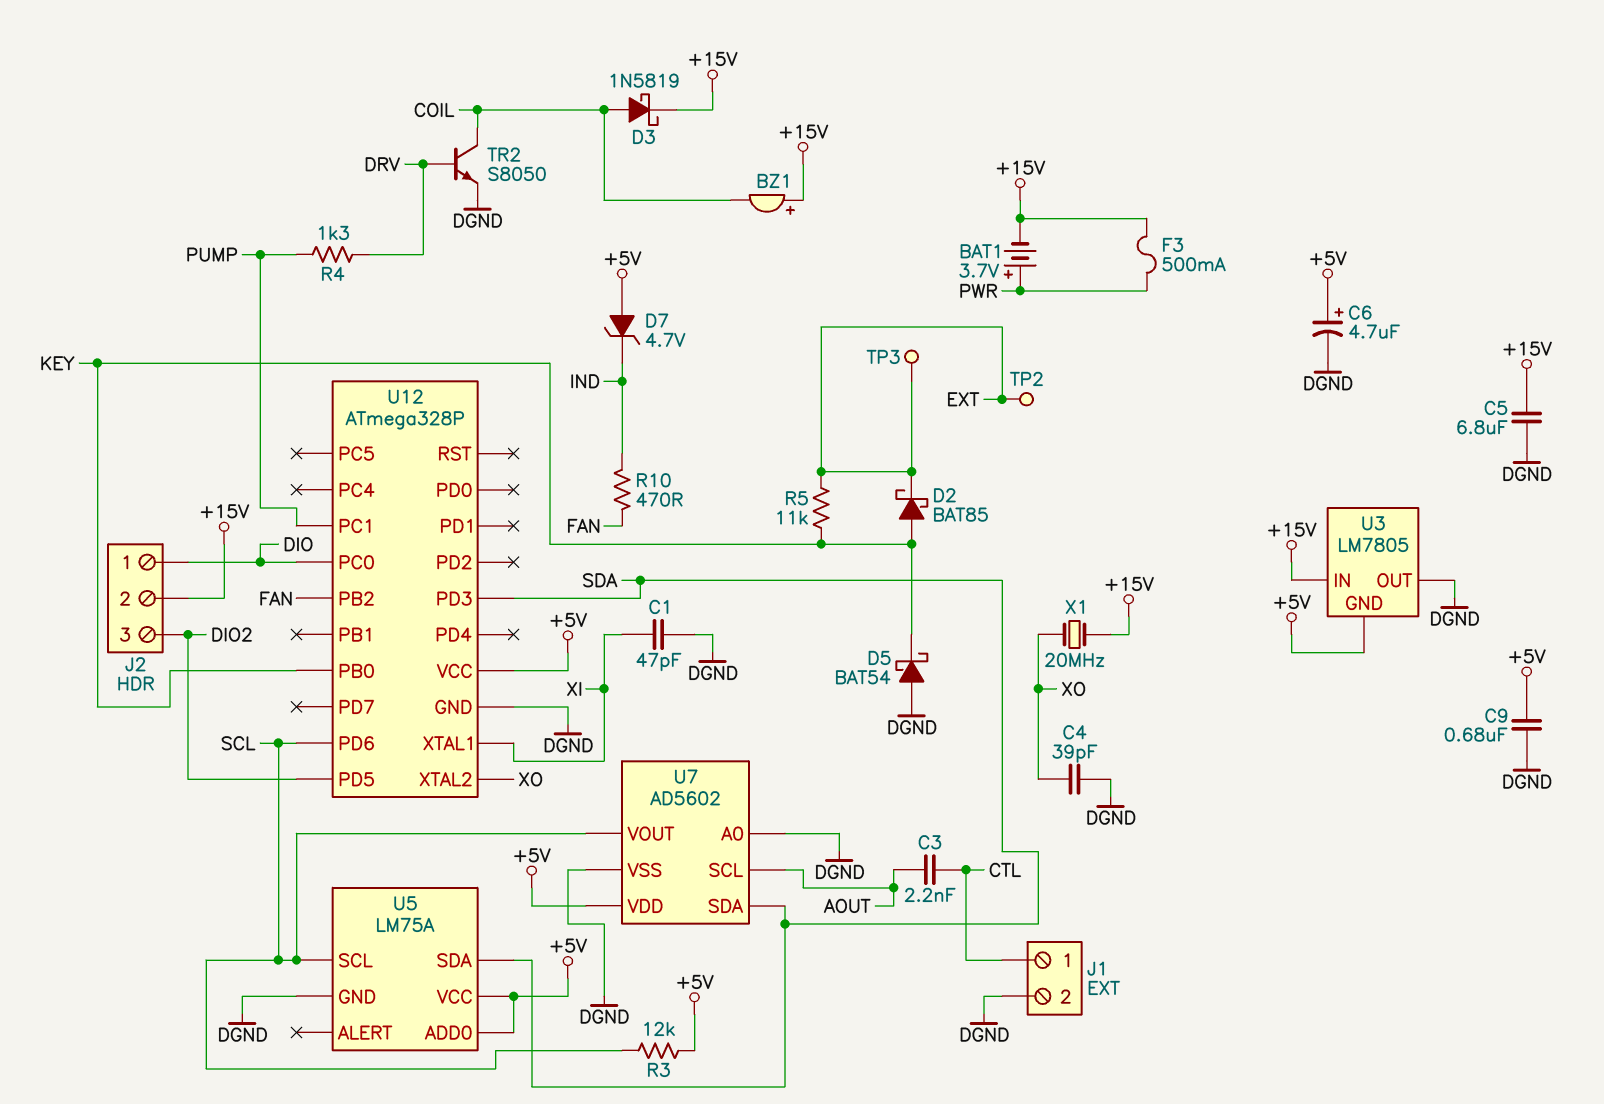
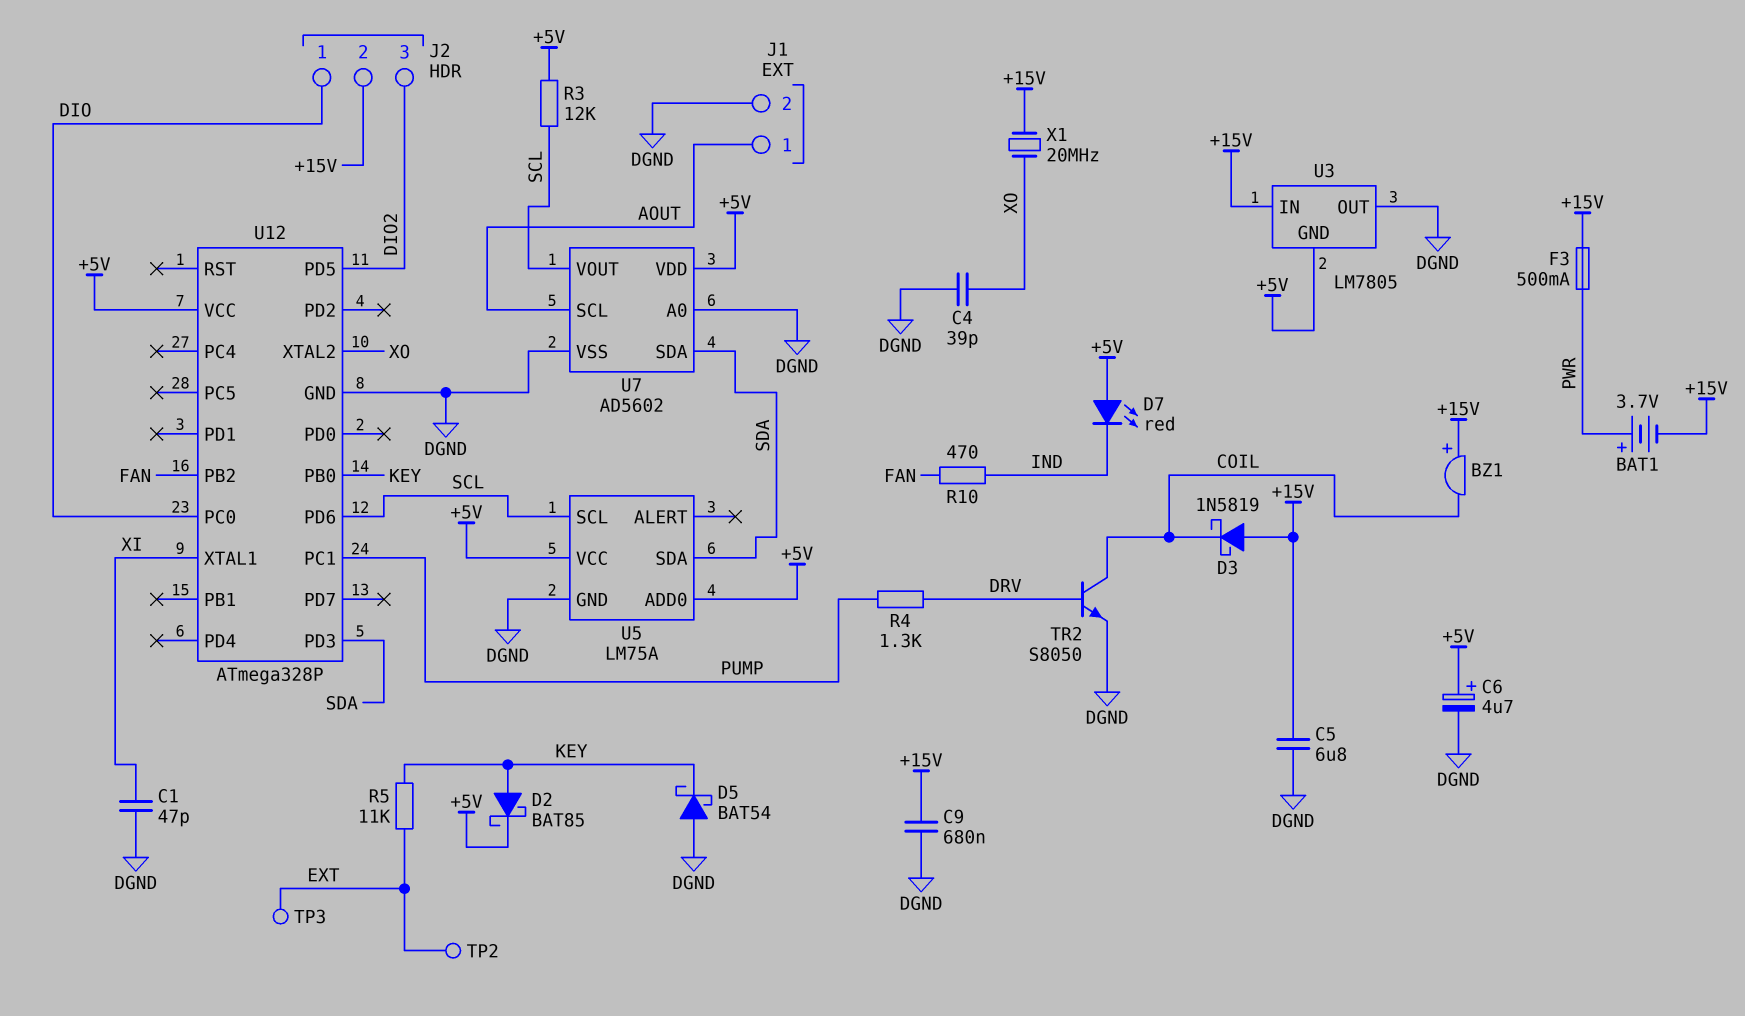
C3: 2.2nF (AOUT, CTL) -> none
C9: 680nF (+5V, DGND) -> 680nF (+15V, DGND)
D2: schottky BAT85 (A KEY, K EXT) -> schottky BAT85 (A KEY, K +5V)
D3: schottky 1N5819 (A COIL, K +15V) -> schottky 1N5819 (A +15V, K COIL)
D7: zener 4.7V (A +5V, K IND) -> LED red (A +5V, K IND)
J1 pin 1: CTL -> AOUT

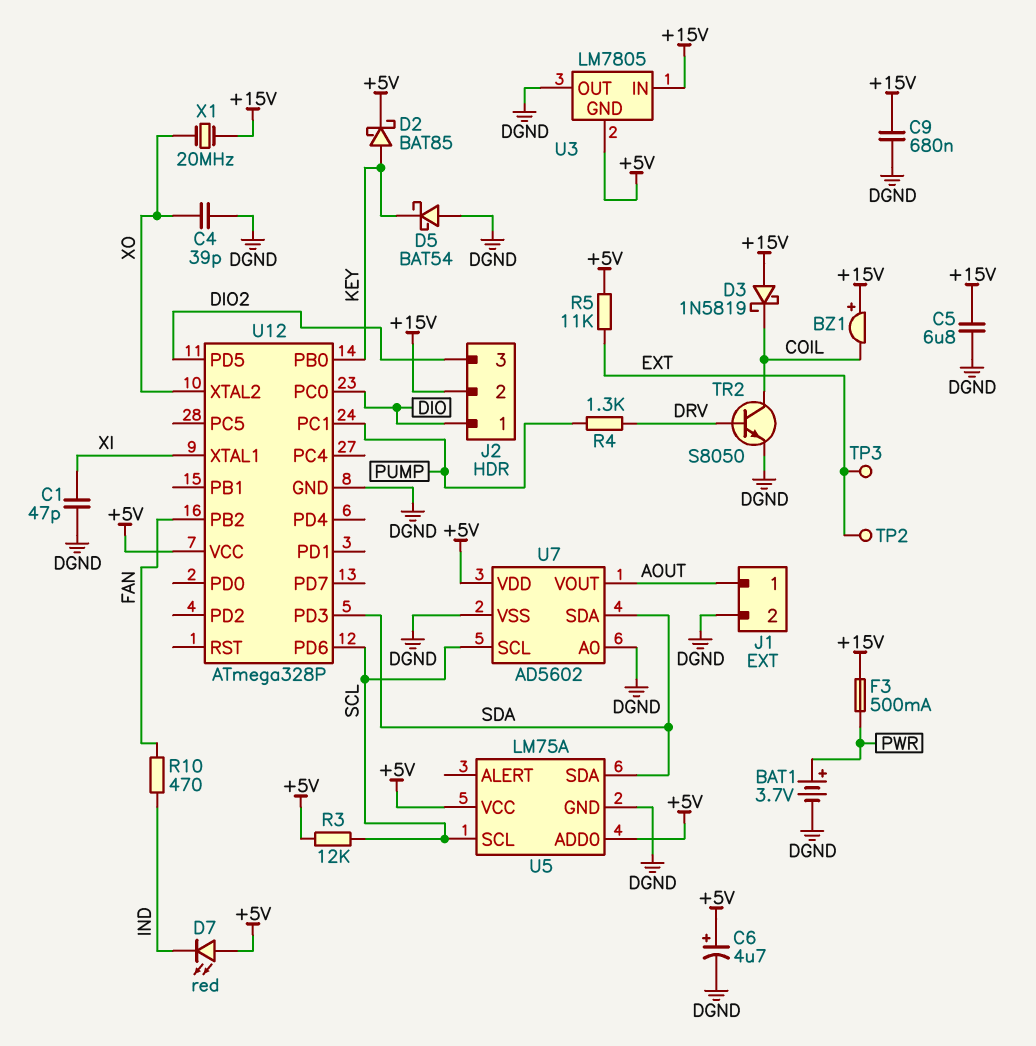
BAT1: 3.7V (plus PWR, minus +15V) -> 3.7V (plus PWR, minus DGND)
R5: 11k (EXT, KEY) -> 11k (+5V, EXT)
U7 pin SCL: AOUT -> SCL
U7 pin VOUT: SCL -> AOUT

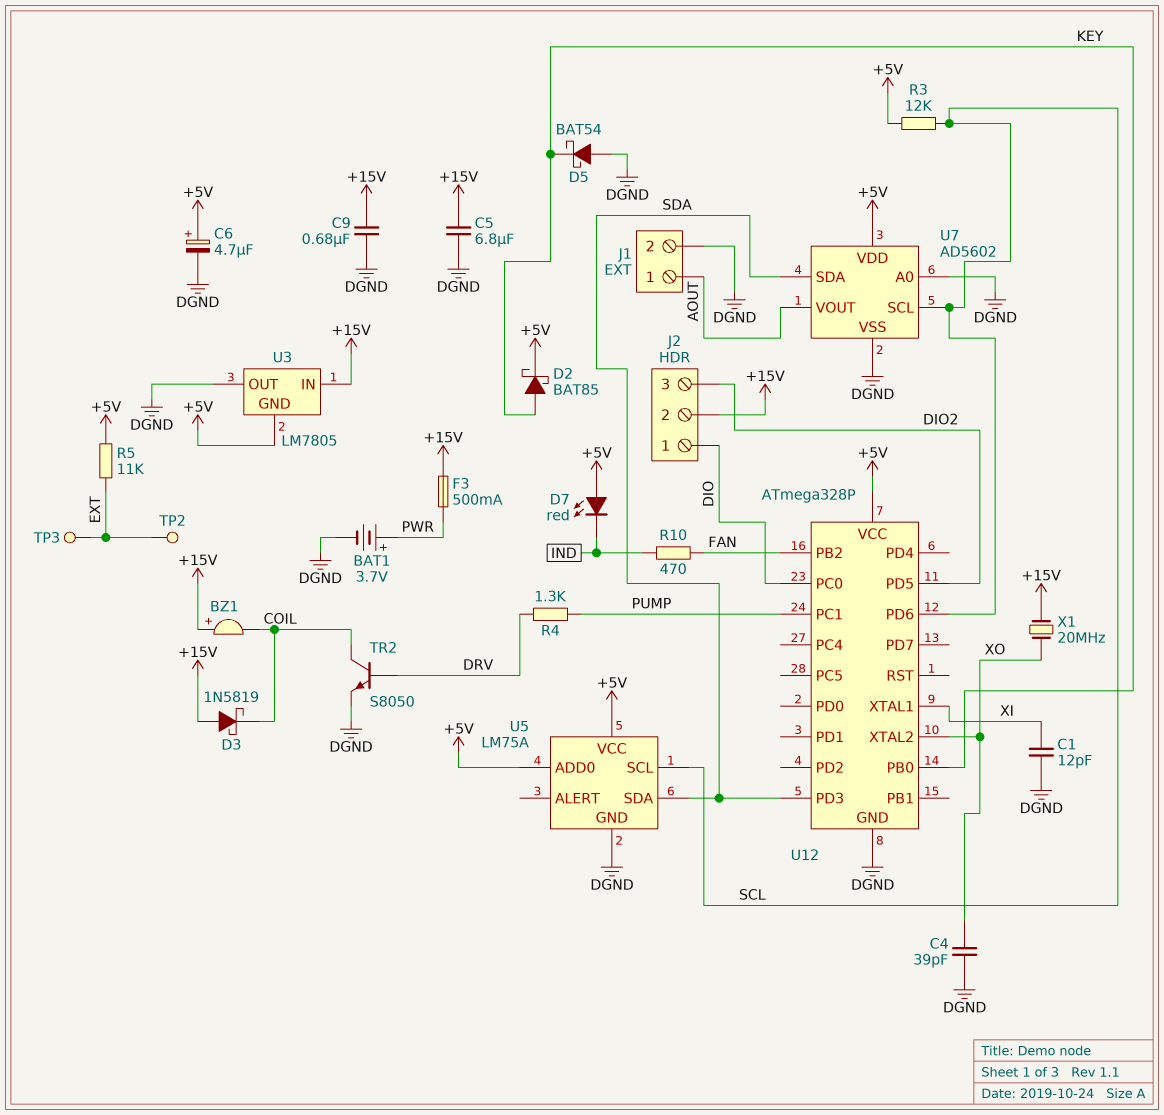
C1: 47pF (DGND, XI) -> 12pF (DGND, XI)

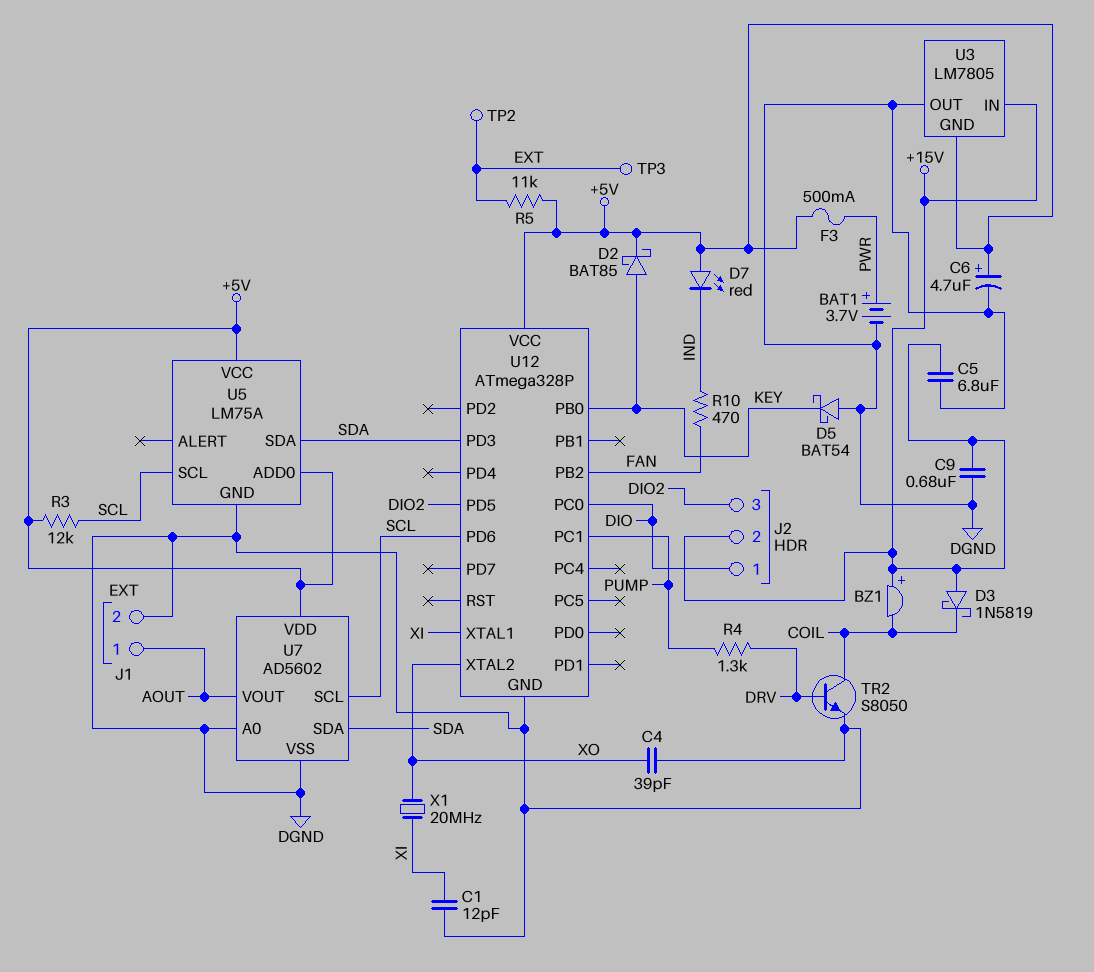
F3: 500mA (+15V, PWR) -> 500mA (+5V, PWR)
X1: 20MHz (+15V, XO) -> 20MHz (XI, XO)

